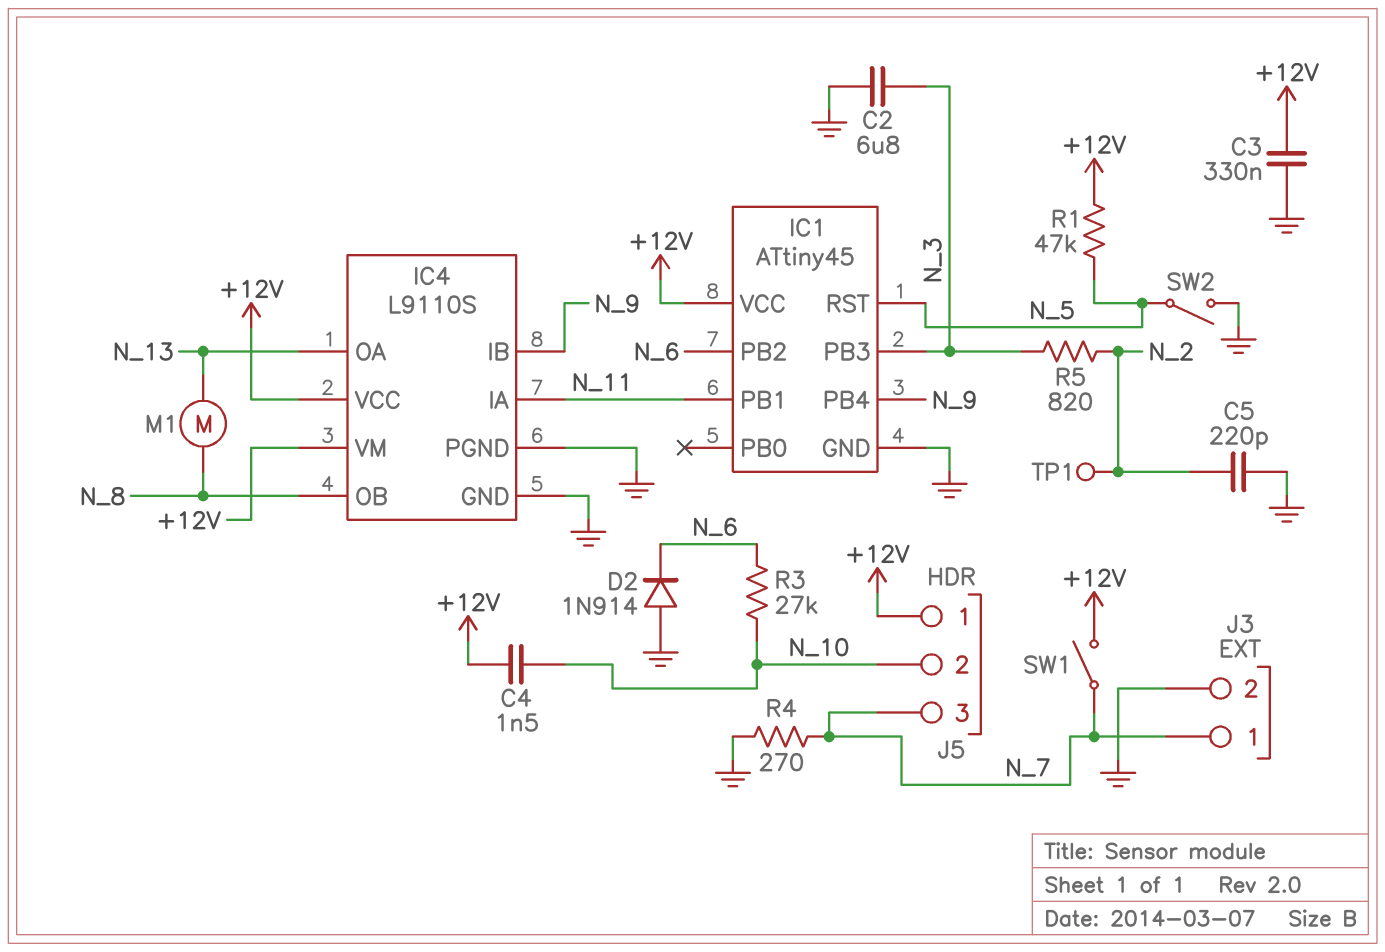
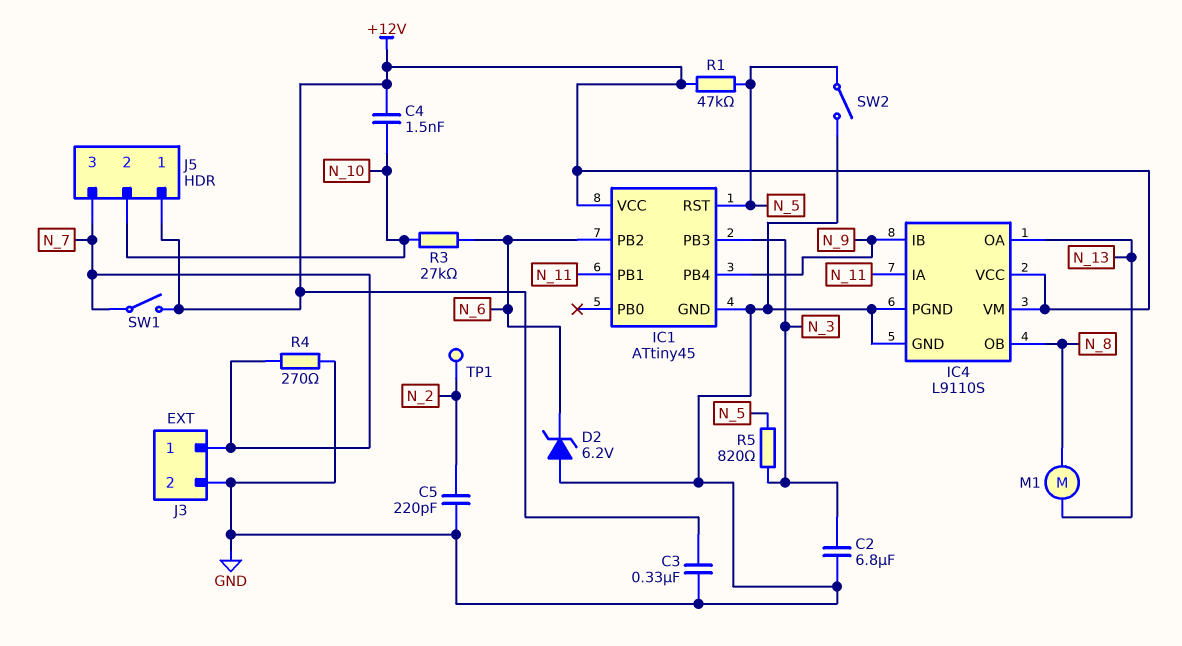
D2: diode 1N914 (A GND, K N_6) -> zener 6.2V (A GND, K N_6)
R5: 820 (N_2, N_3) -> 820 (N_3, N_5)

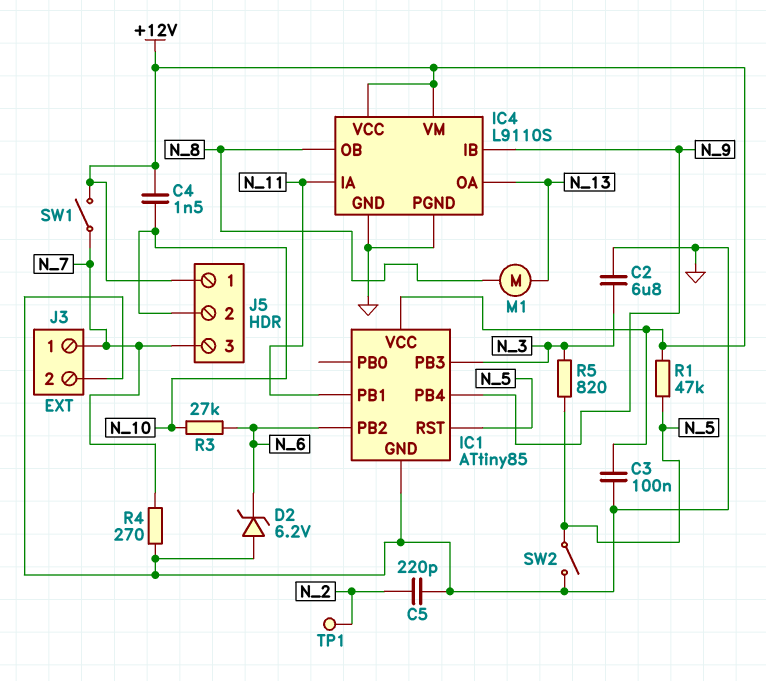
C3: 330nF (+12V, GND) -> 100nF (+12V, GND)
IC1: ATtiny45 -> ATtiny85

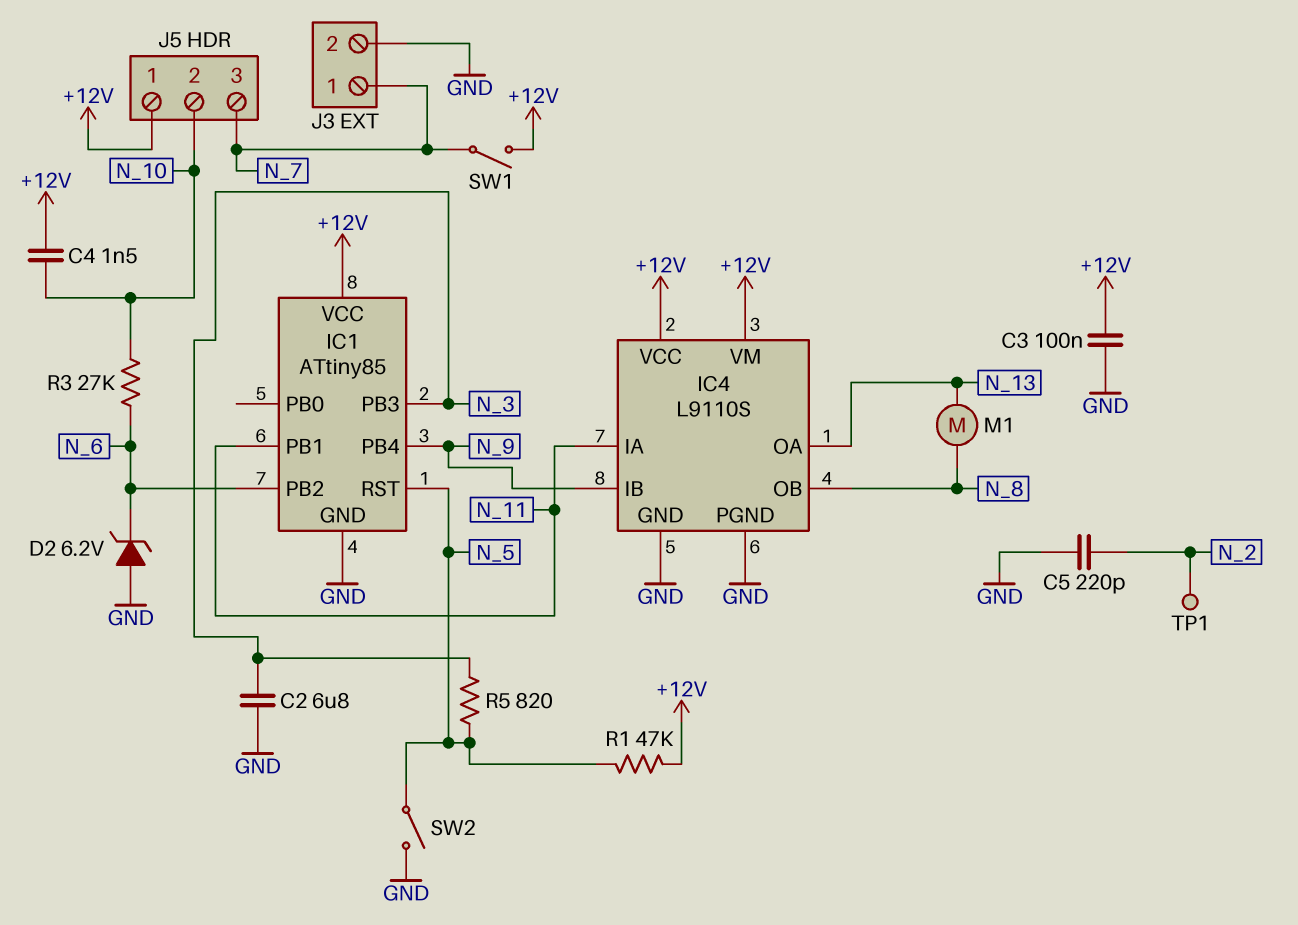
R4: 270 (GND, N_7) -> none

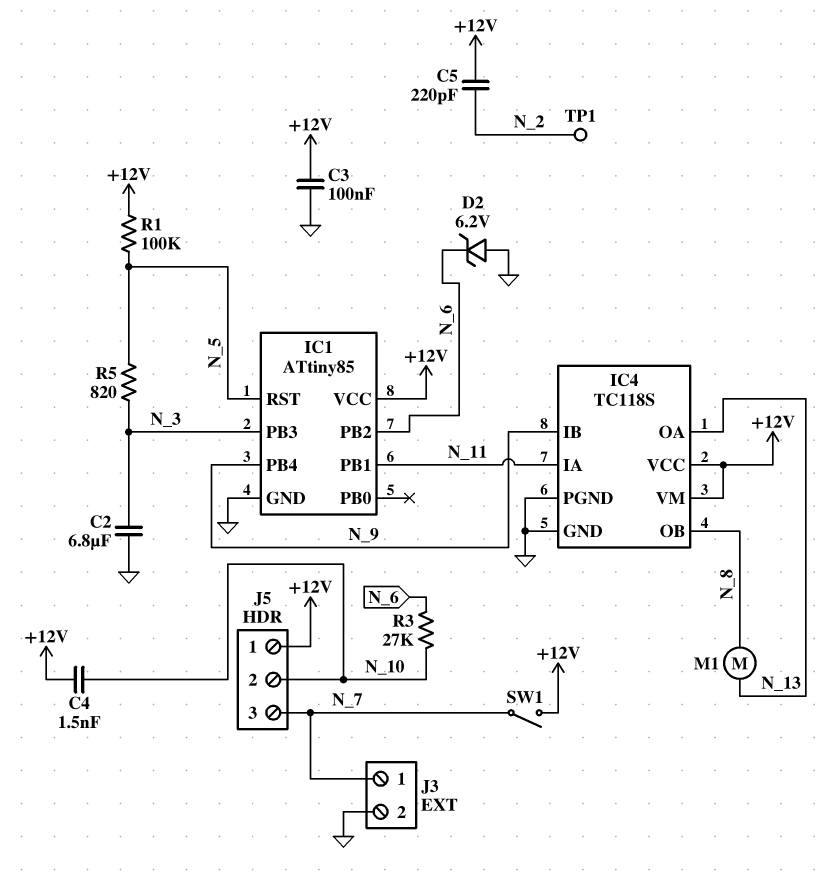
C5: 220pF (GND, N_2) -> 220pF (+12V, N_2)
IC4: L9110S -> TC118S
R1: 47k (+12V, N_5) -> 100k (+12V, N_5)
SW2: switch (GND, N_5) -> none

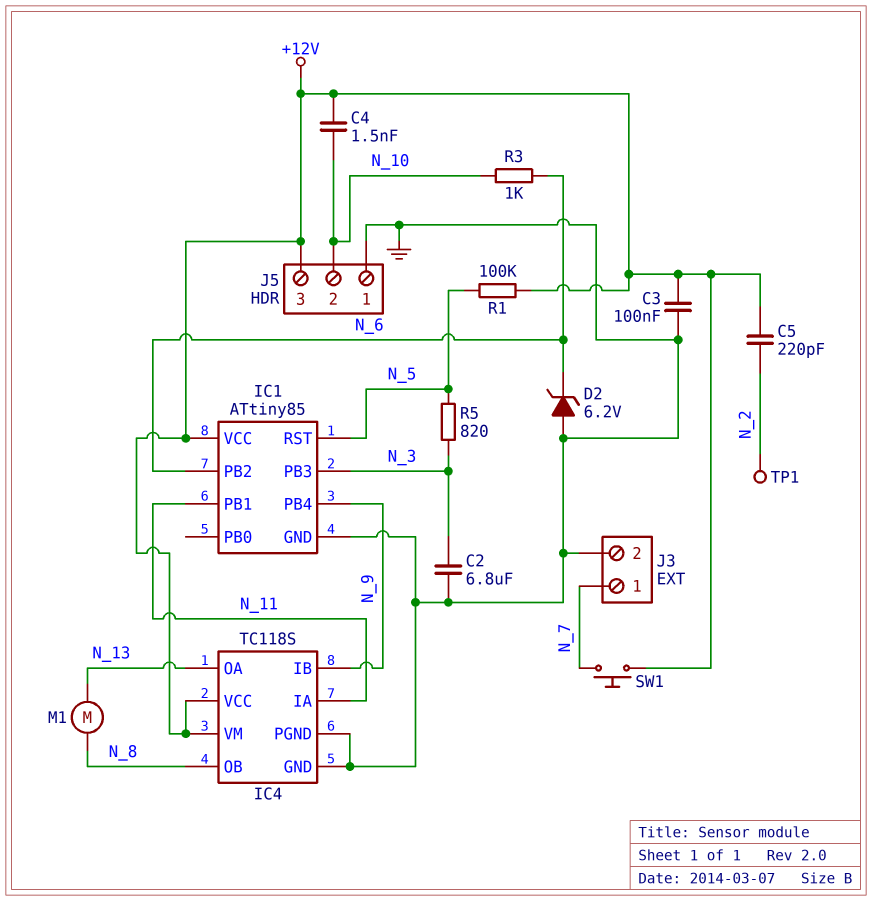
J5 pin 1: +12V -> GND
J5 pin 3: N_7 -> +12V
R3: 27k (N_6, N_10) -> 1k (N_6, N_10)
SW1: switch (+12V, N_7) -> button (+12V, N_7)

